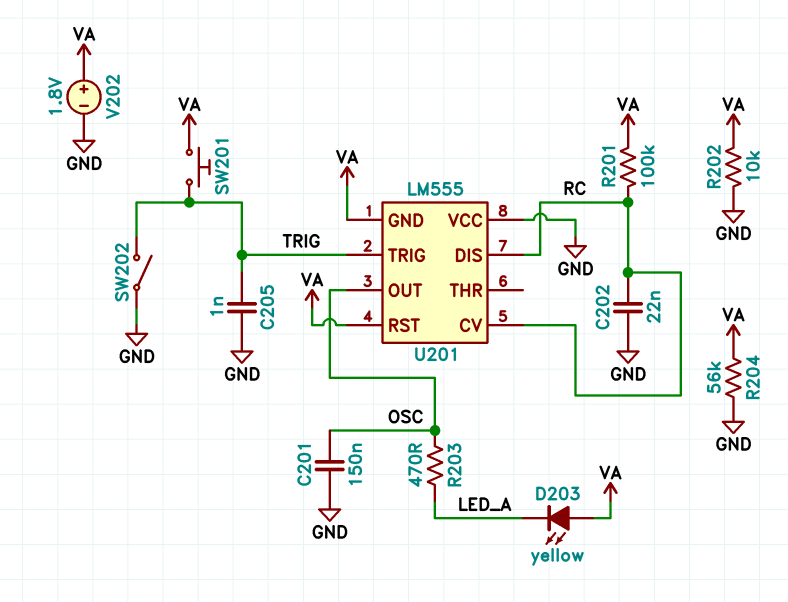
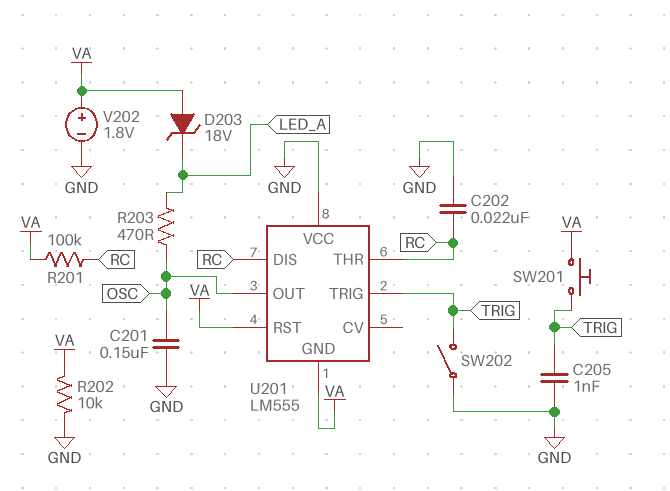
D203: LED yellow (A VA, K LED_A) -> zener 18V (A VA, K LED_A)
R204: 56k (GND, VA) -> none
U201 pin CV: RC -> none
U201 pin THR: none -> RC

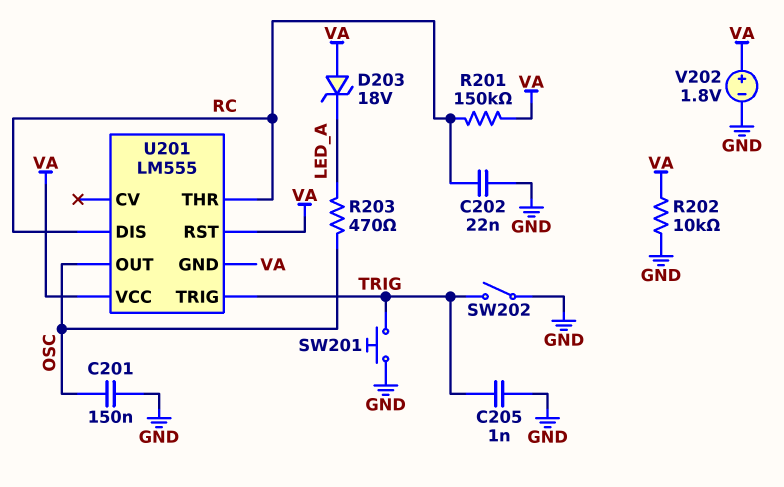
R201: 100k (RC, VA) -> 150k (RC, VA)
SW201: button (TRIG, VA) -> button (GND, TRIG)
U201 pin VCC: GND -> VA

